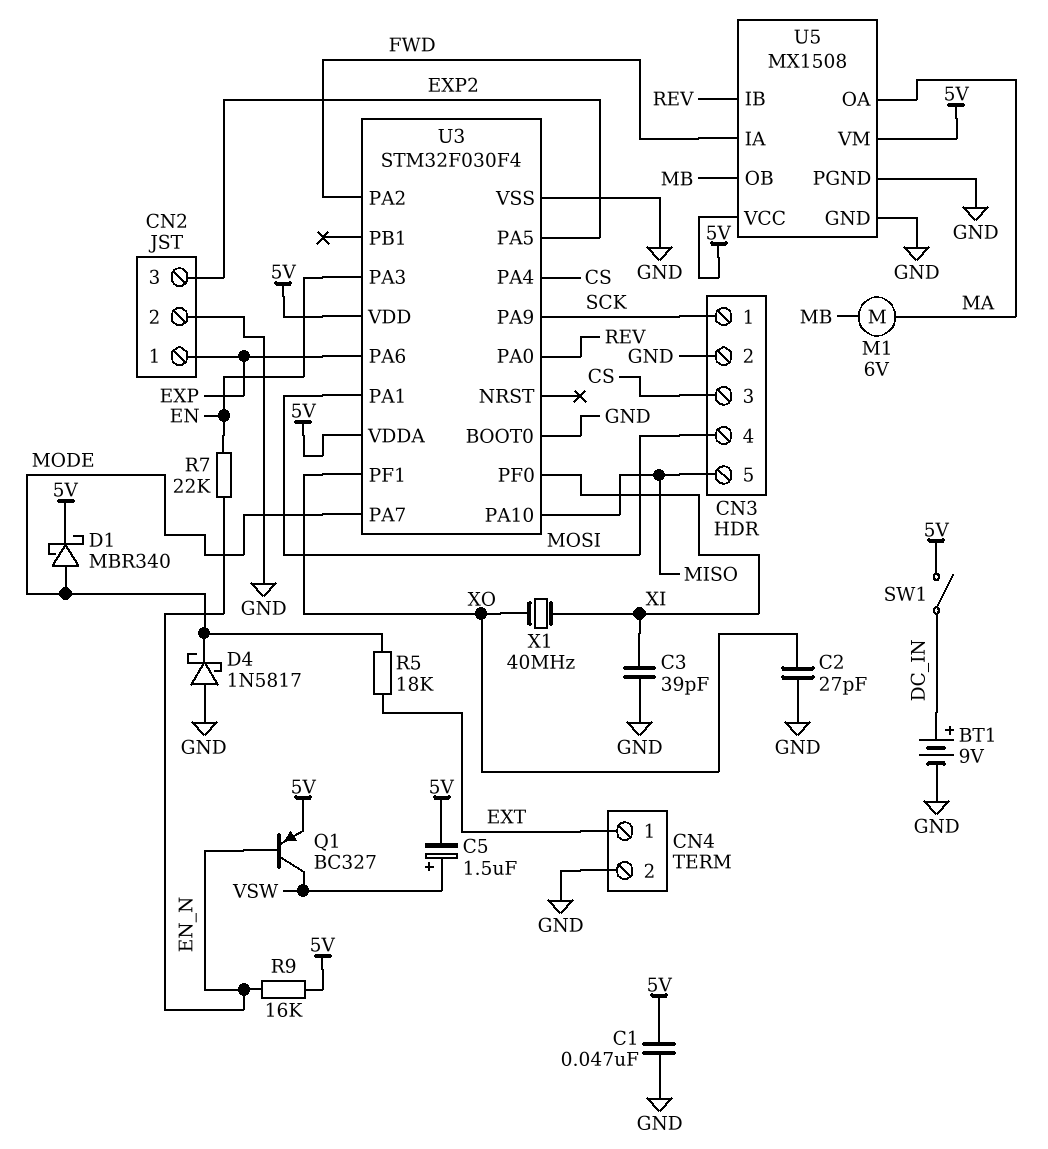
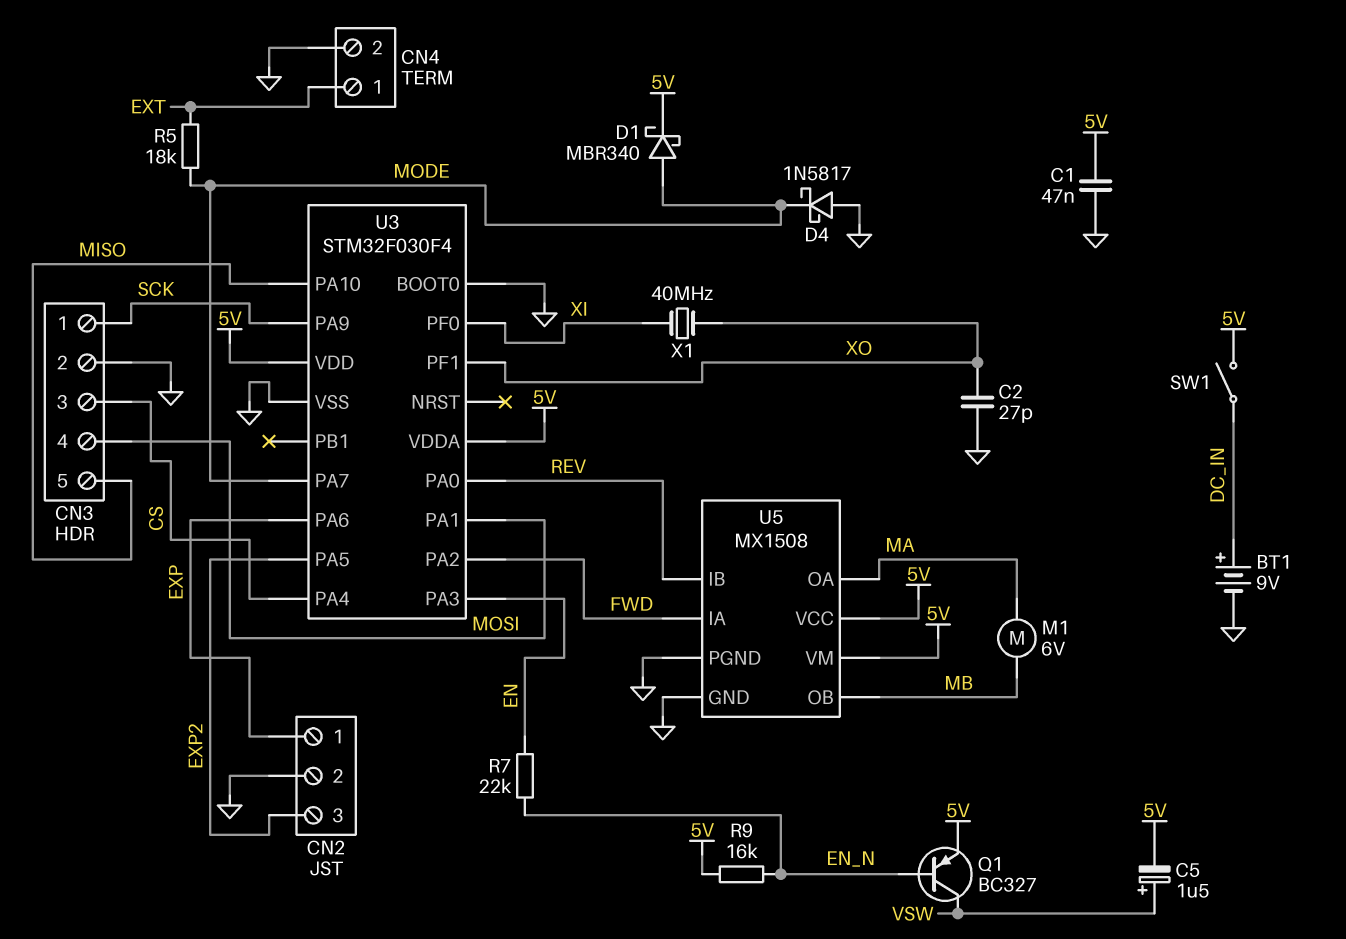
C3: 39pF (GND, XI) -> none

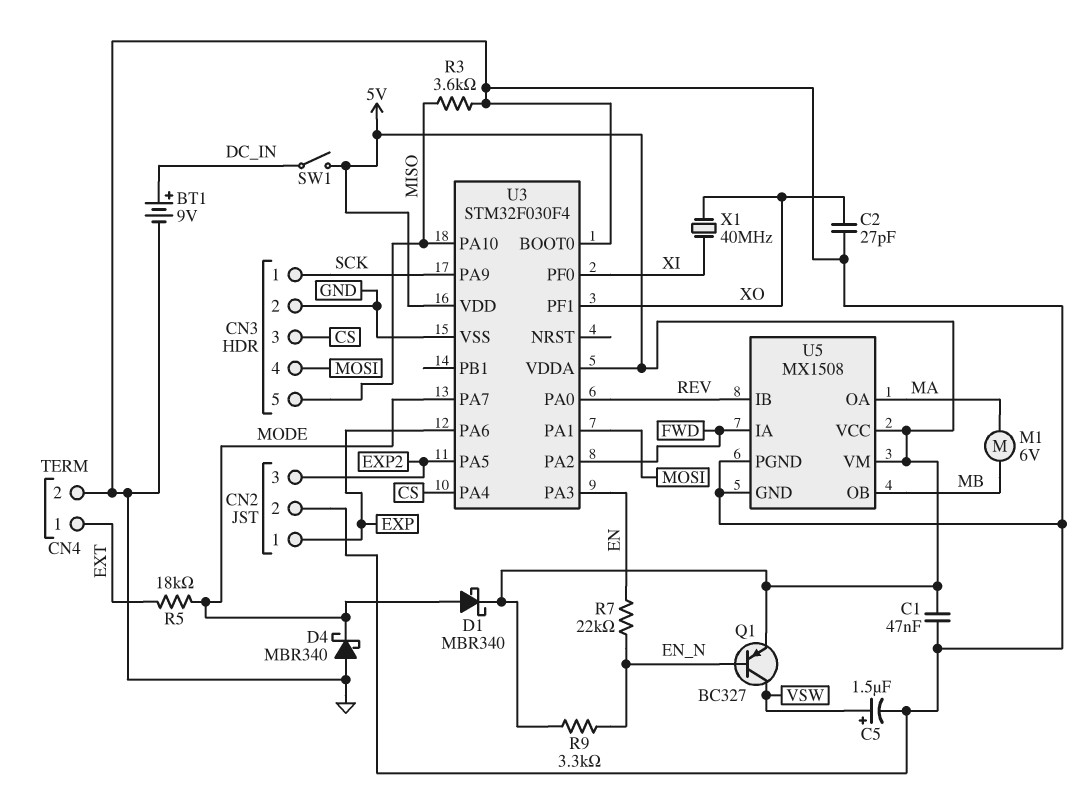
C5: 1.5uF (plus VSW, minus 5V) -> 1.5uF (plus VSW, minus GND)
D4: schottky 1N5817 (A GND, K MODE) -> schottky MBR340 (A GND, K MODE)
R3: none -> 3.6k (GND, MISO)
R9: 16k (5V, EN_N) -> 3.3k (5V, EN_N)

